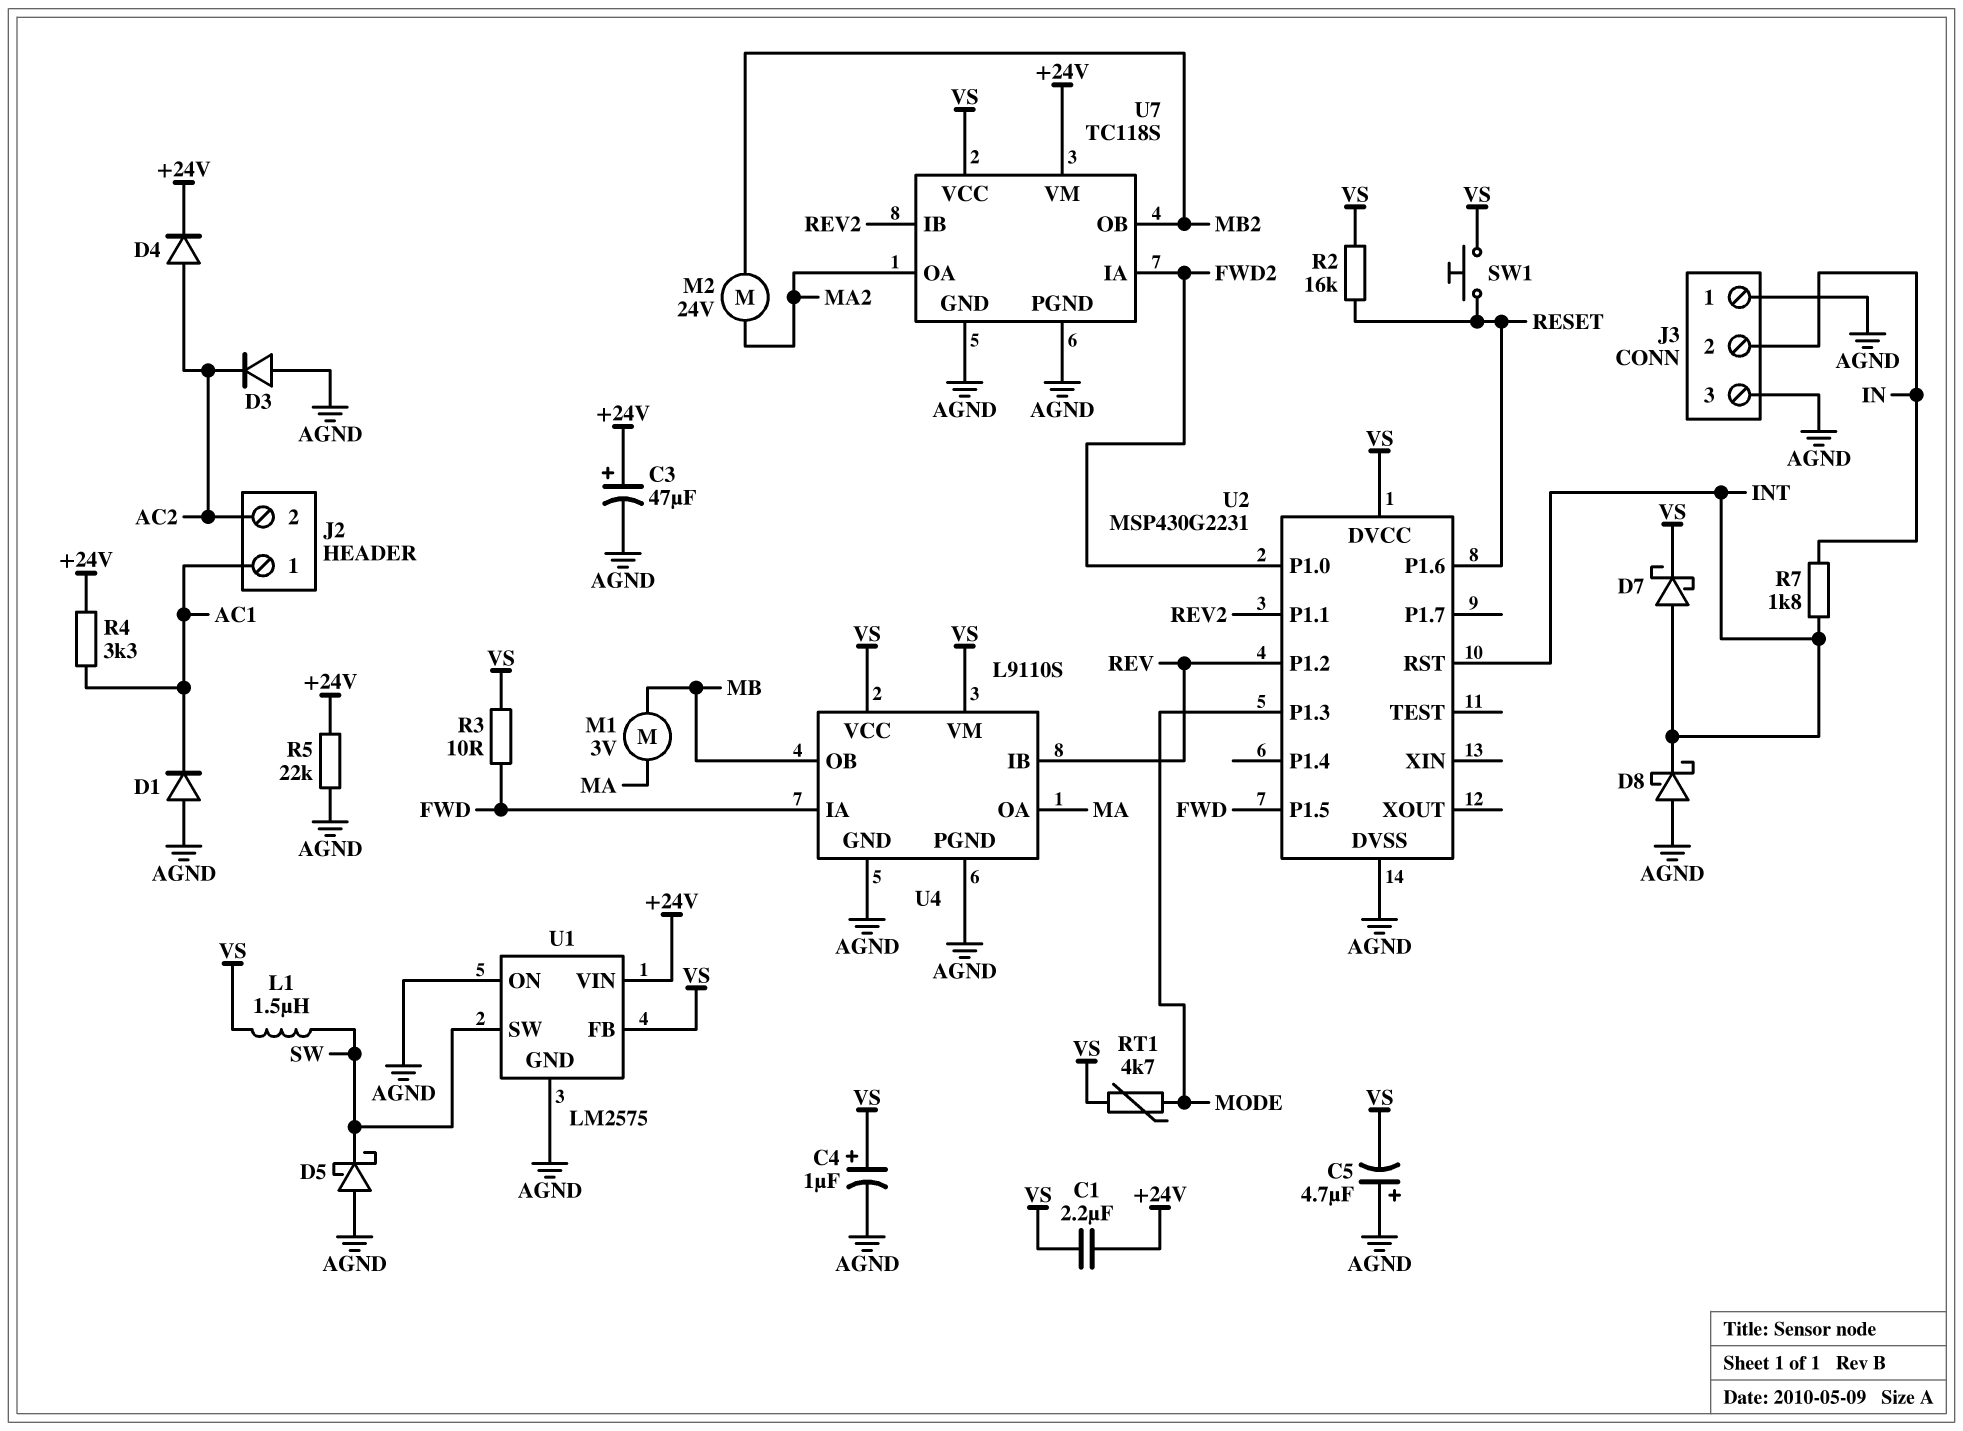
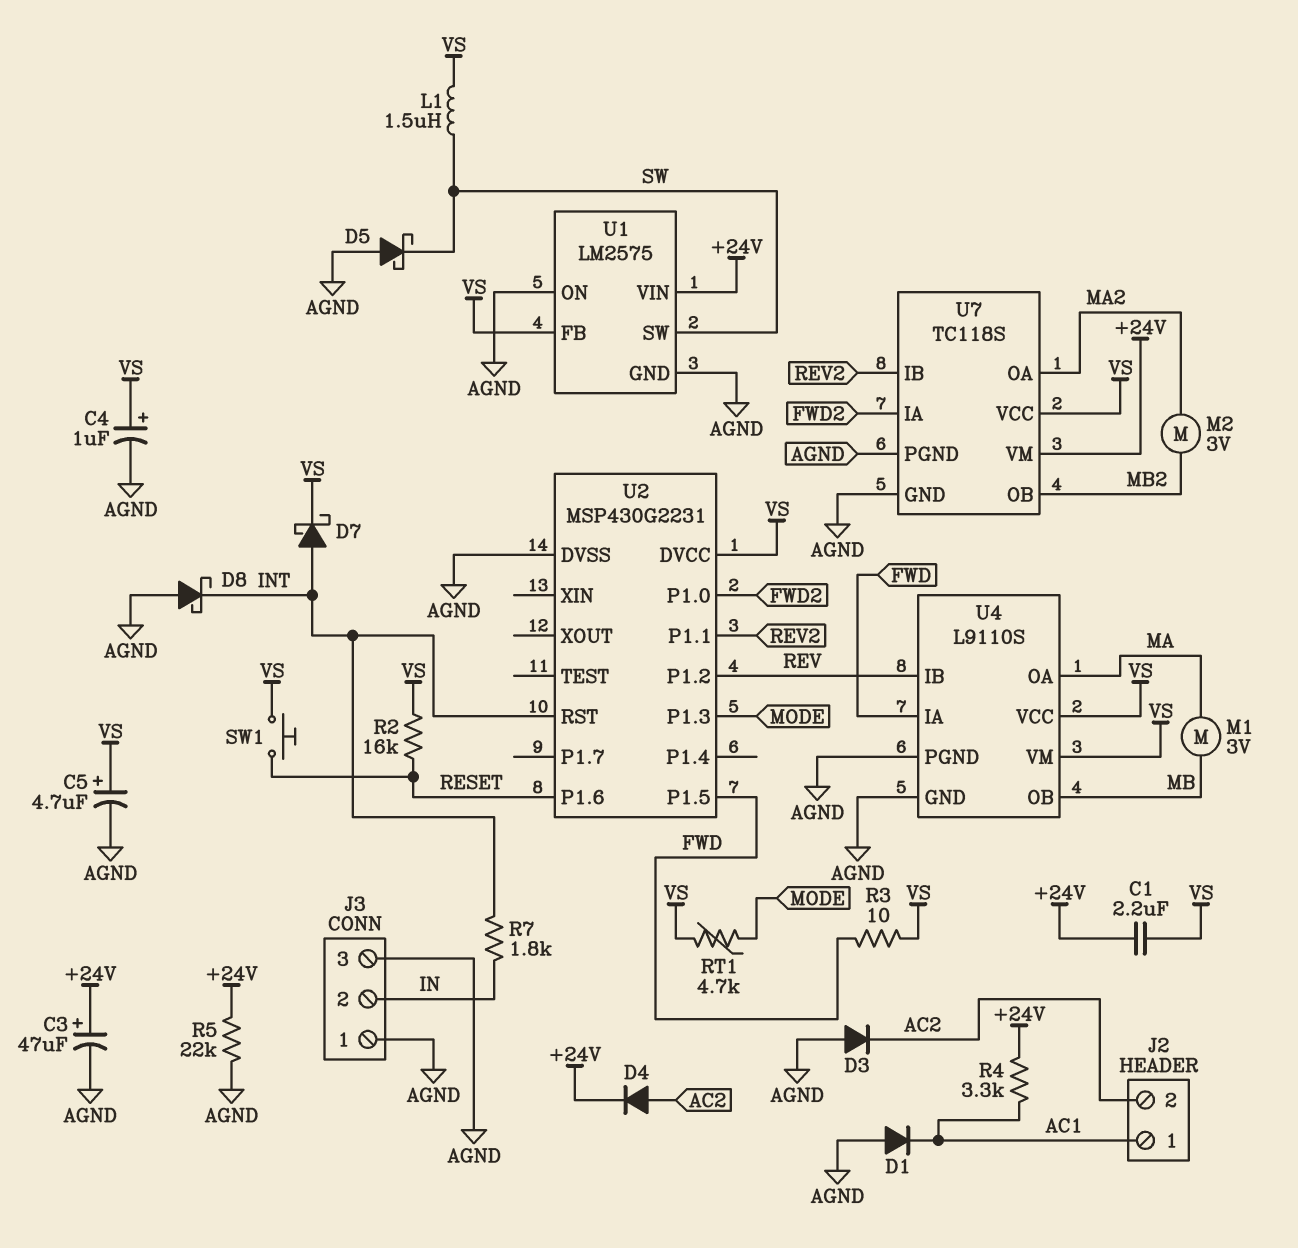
C5: 4.7uF (plus AGND, minus VS) -> 4.7uF (plus VS, minus AGND)
M2: motor 24V (MA2, MB2) -> motor 3V (MA2, MB2)

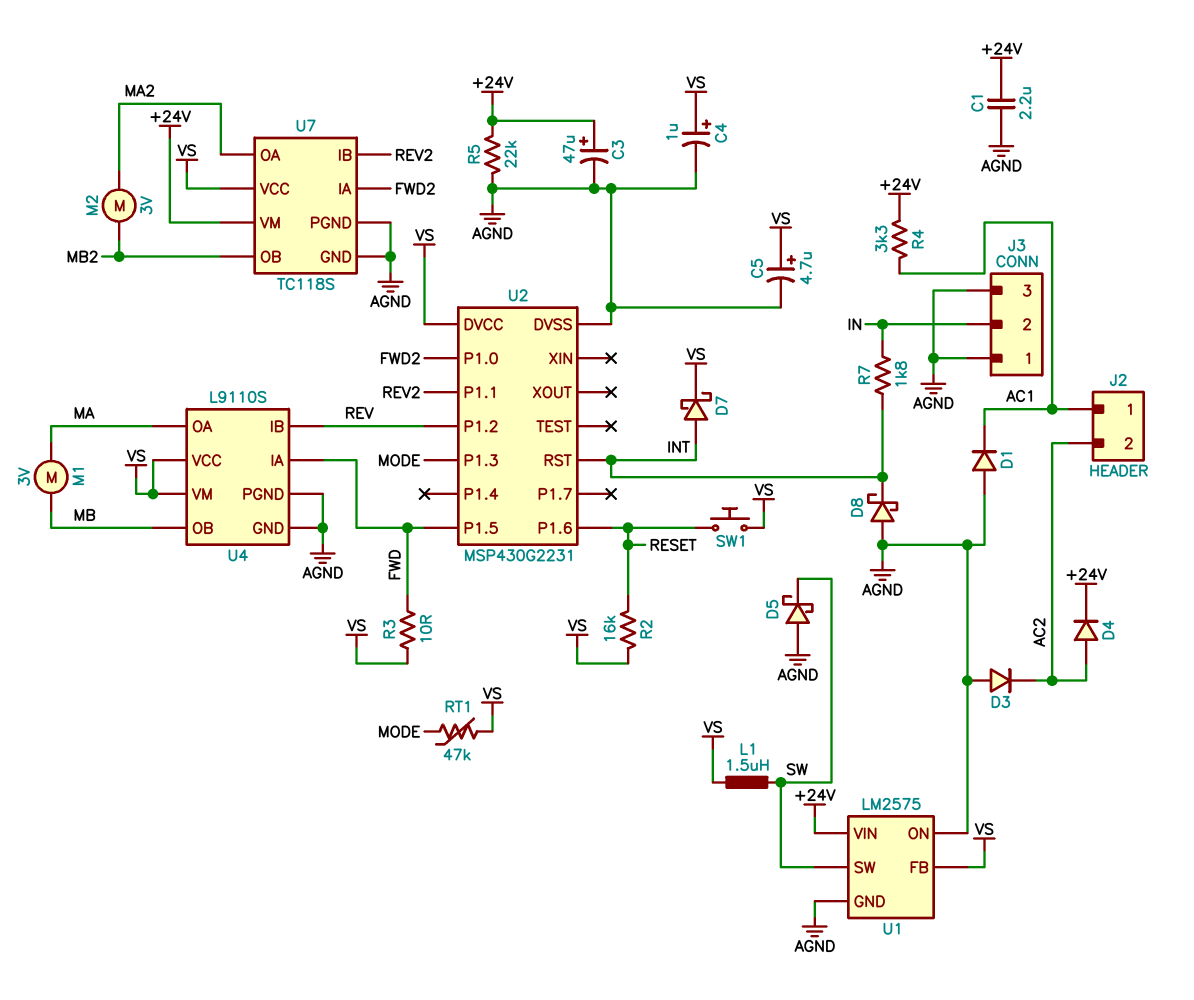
C1: 2.2uF (+24V, VS) -> 2.2uF (+24V, AGND)
RT1: 4.7k (MODE, VS) -> 47k (MODE, VS)

